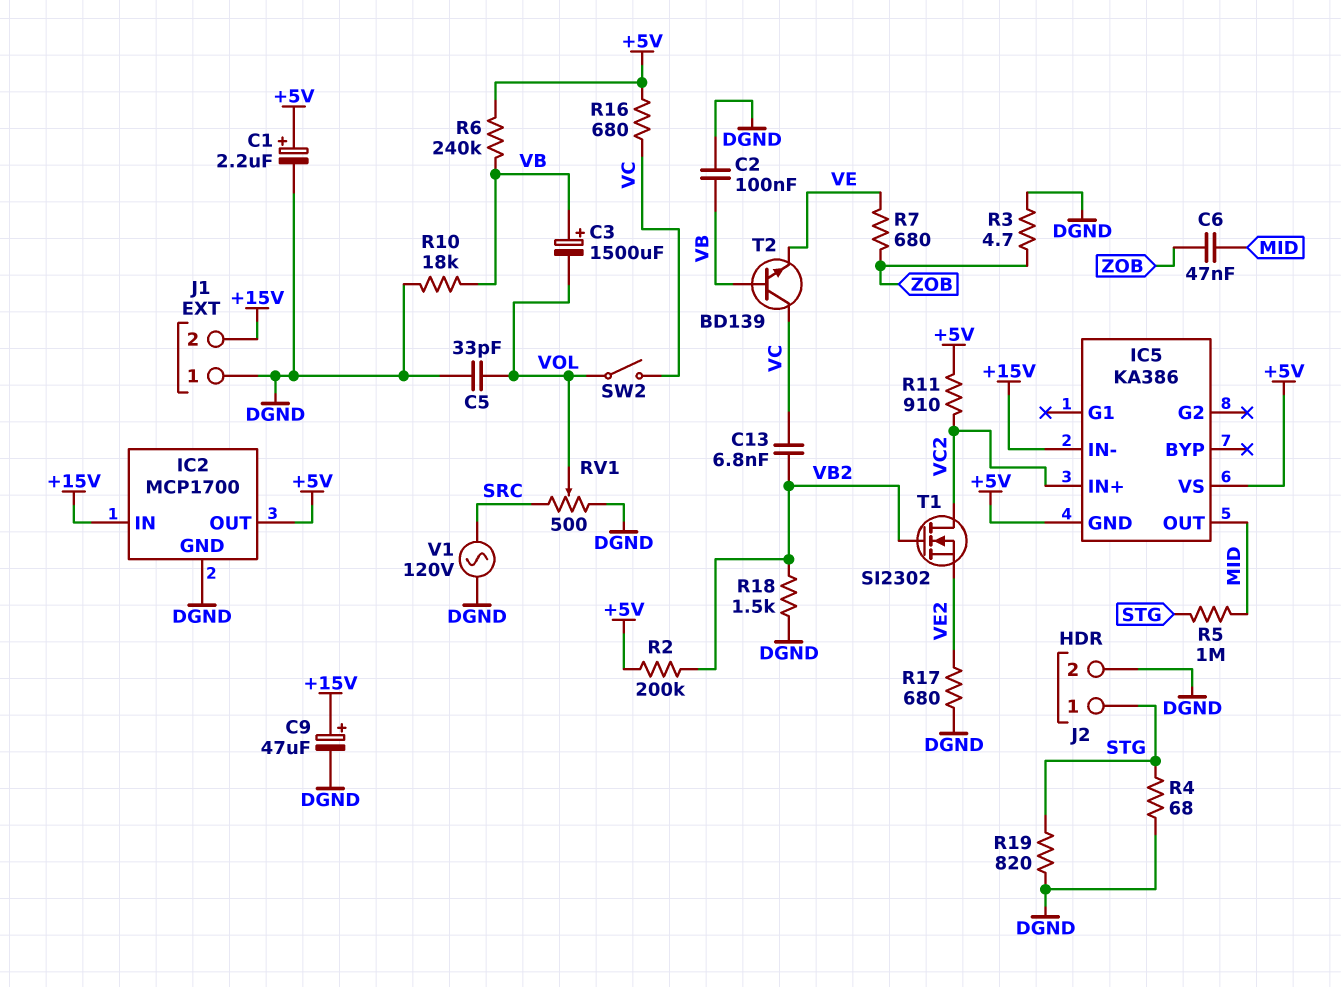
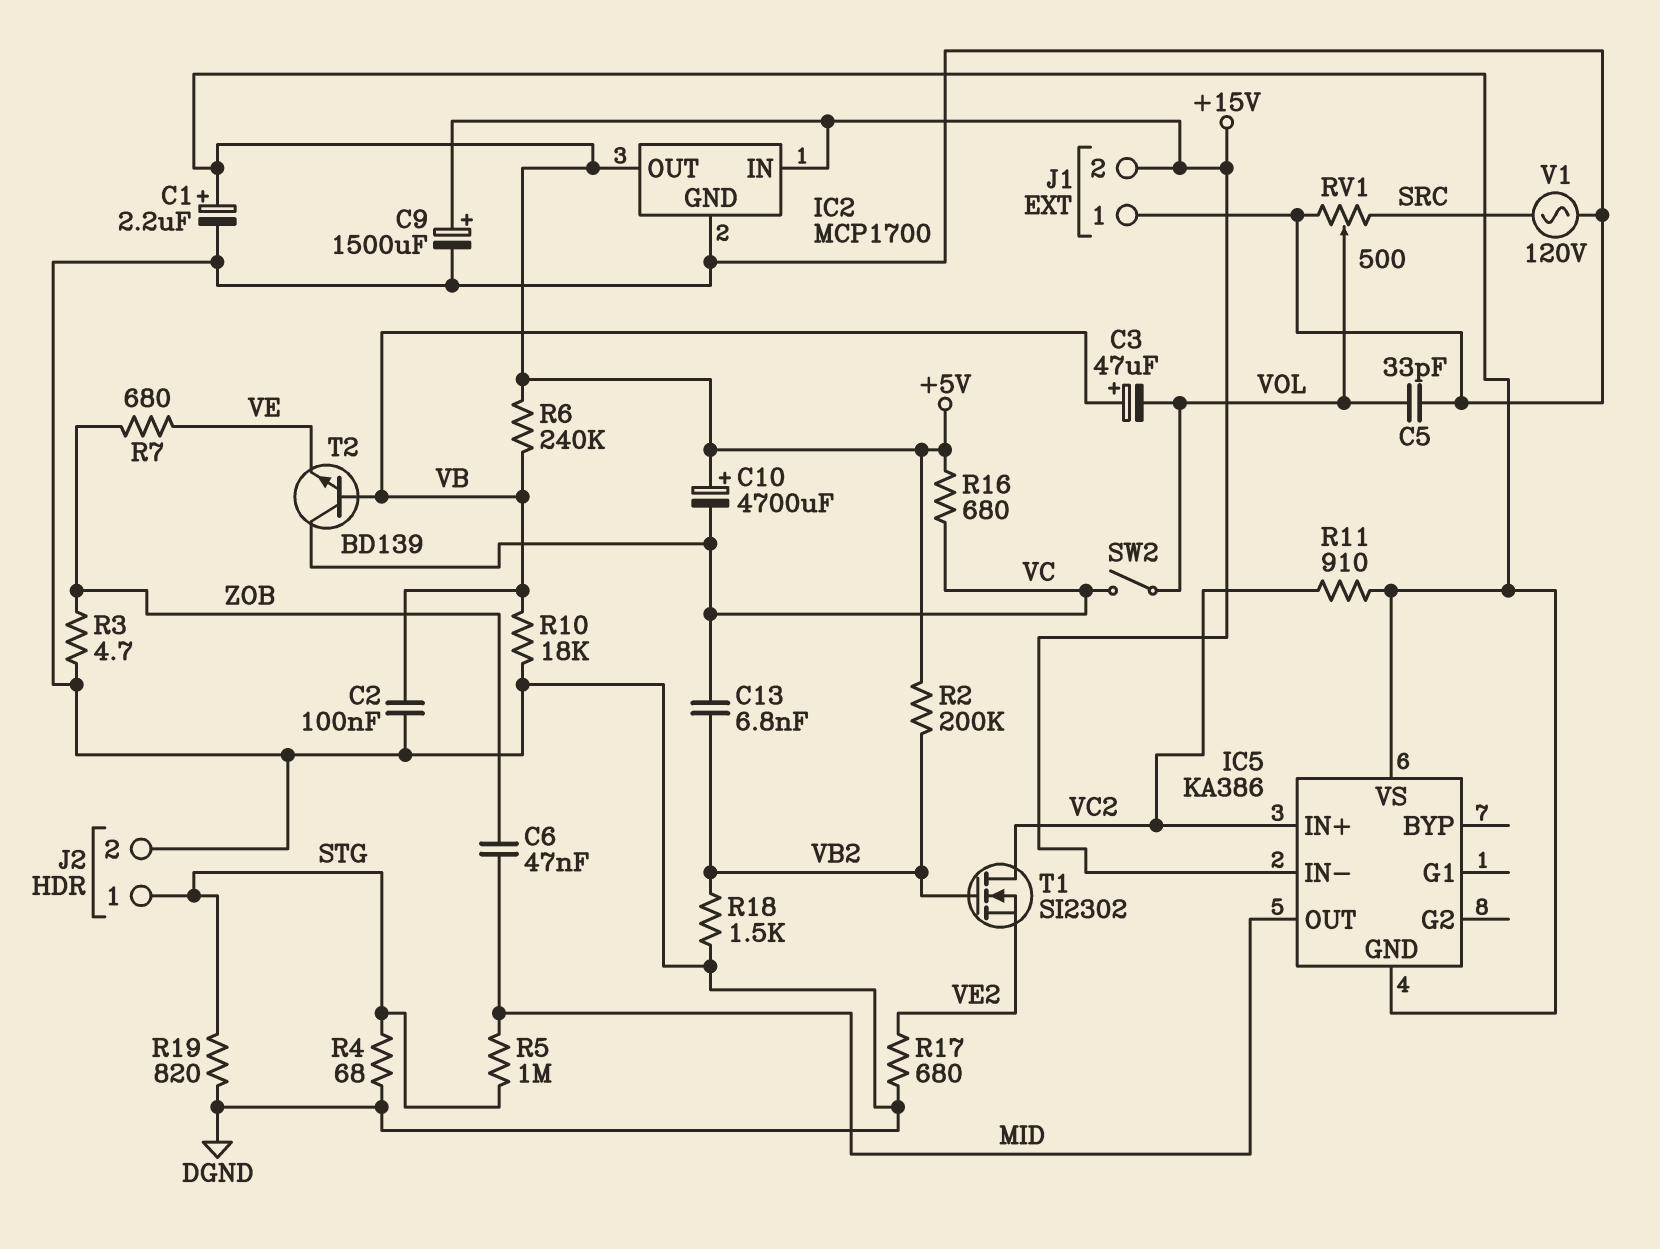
C3: 1500uF (plus VB, minus VOL) -> 47uF (plus VB, minus VOL)
C9: 47uF (plus +15V, minus DGND) -> 1500uF (plus +15V, minus DGND)
C10: none -> 4700uF (plus +5V, minus VC)

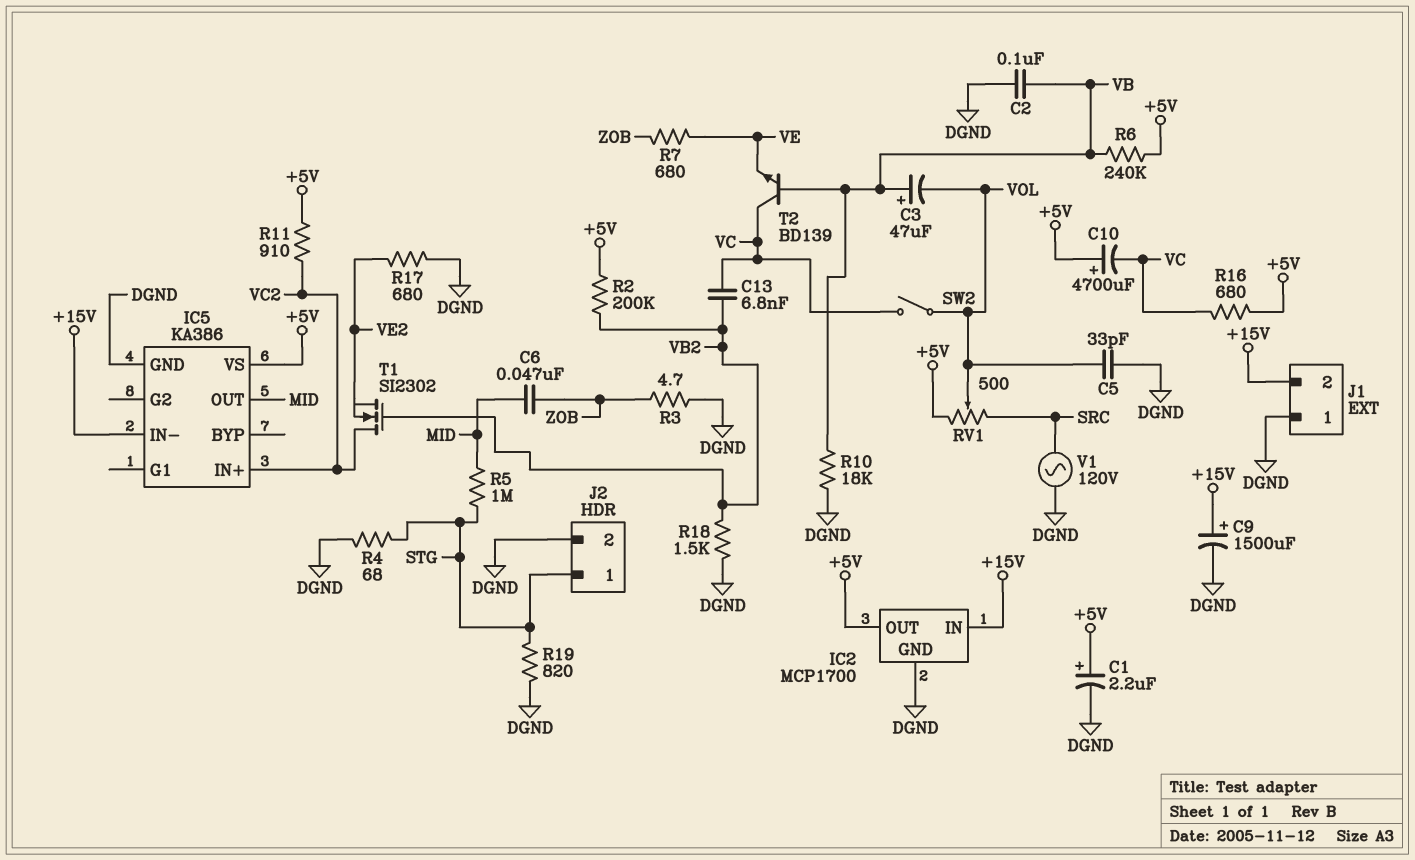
IC5 pin GND: +5V -> DGND
RV1: 500 (DGND, SRC, wiper VOL) -> 500 (+5V, SRC, wiper VOL)

